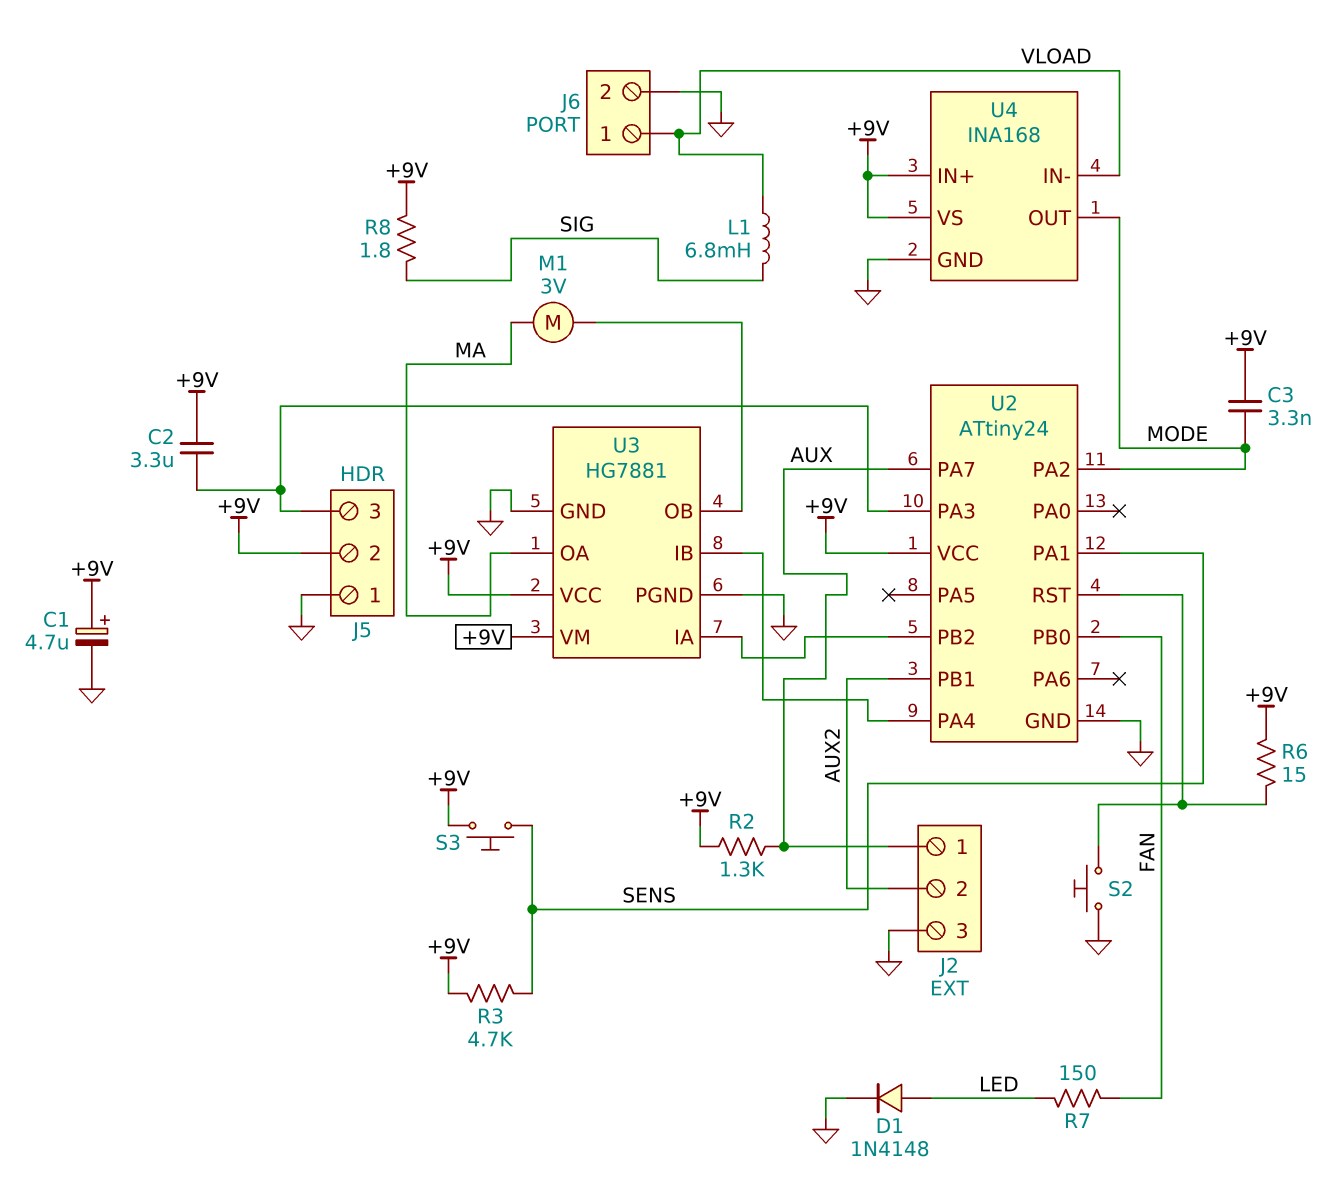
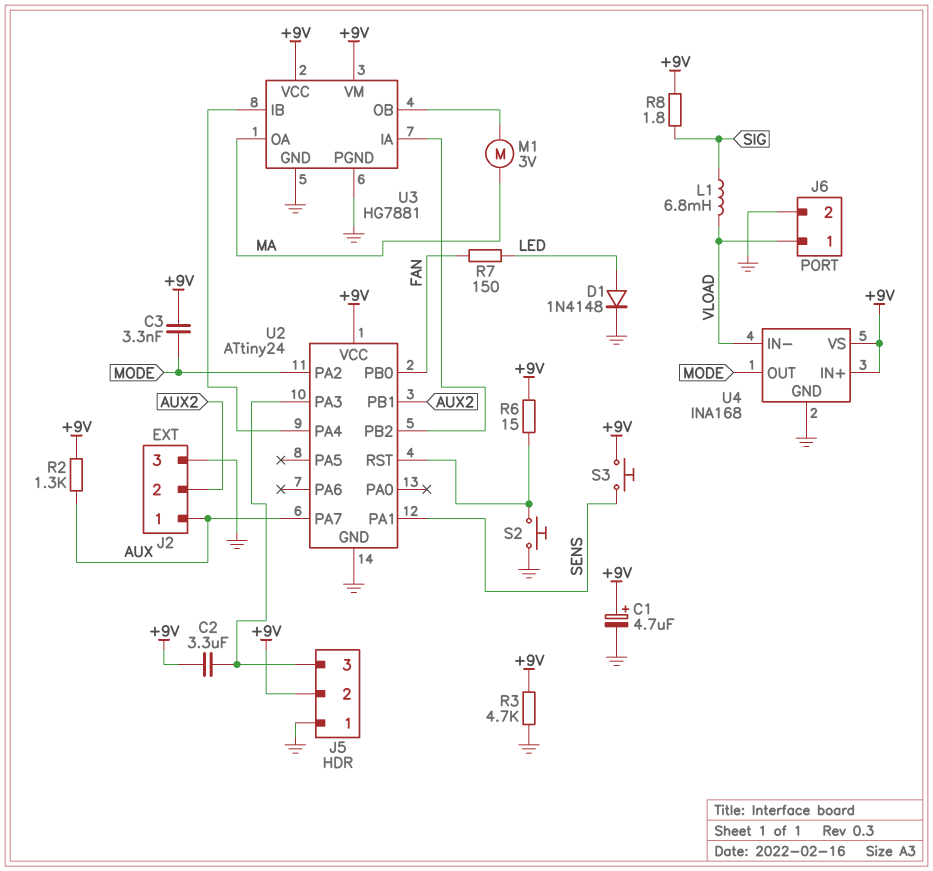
R3: 4.7k (+9V, SENS) -> 4.7k (+9V, GND)

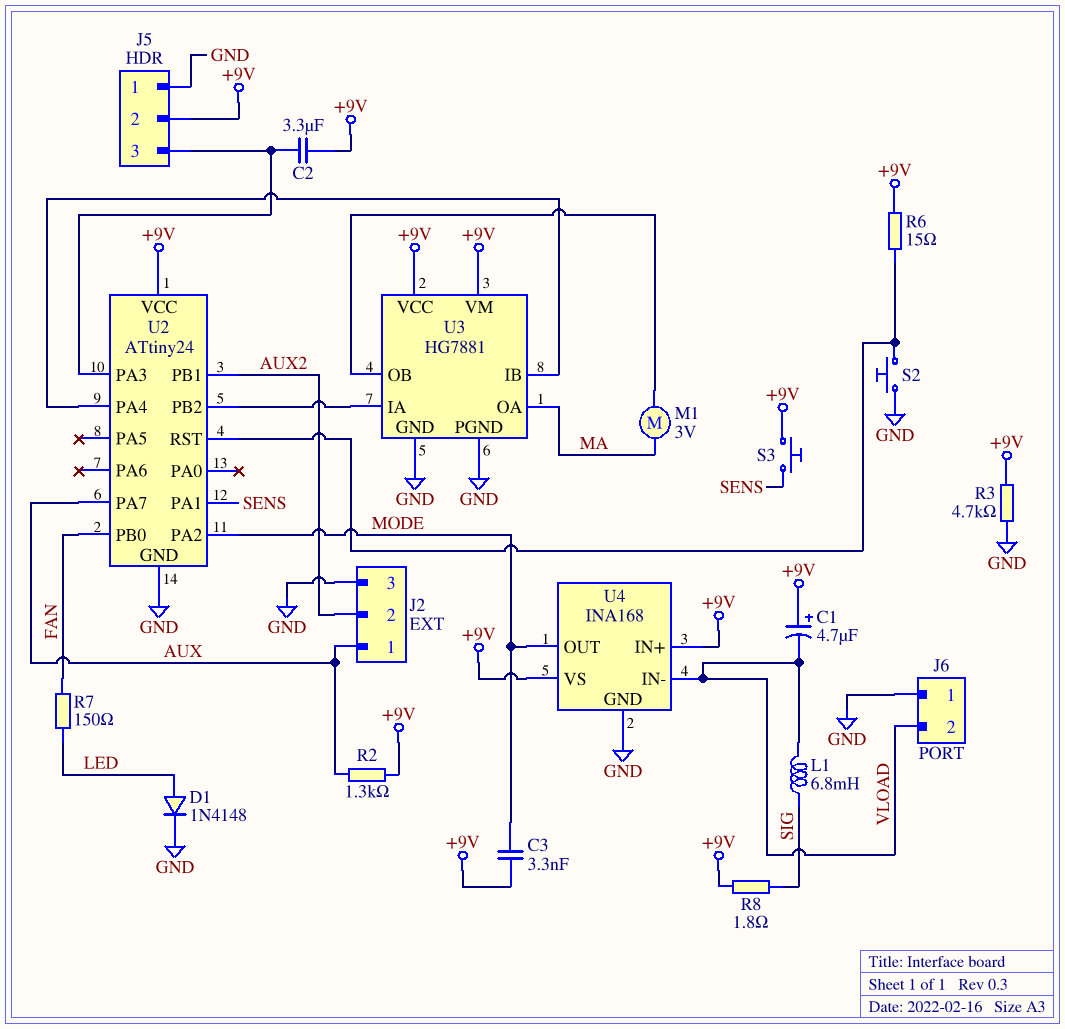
C1: 4.7uF (plus +9V, minus GND) -> 4.7uF (plus +9V, minus VLOAD)
J6 pin 1: VLOAD -> GND
J6 pin 2: GND -> VLOAD

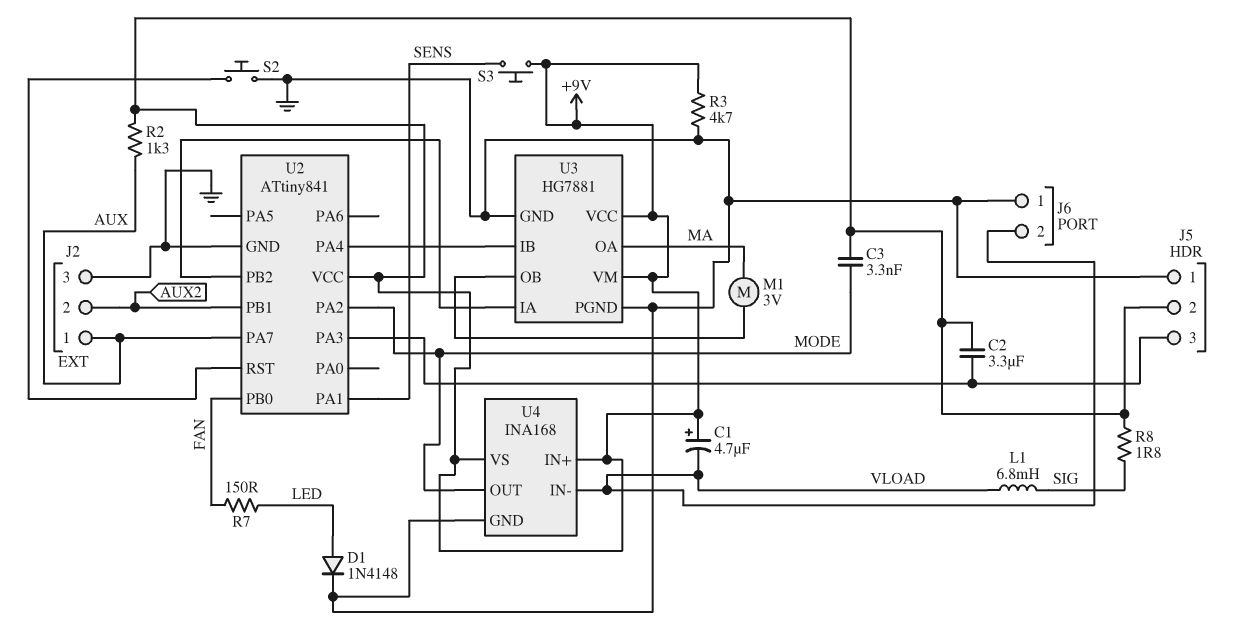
R6: 15 (+9V, U2/RST) -> none
U2: ATtiny24 -> ATtiny841

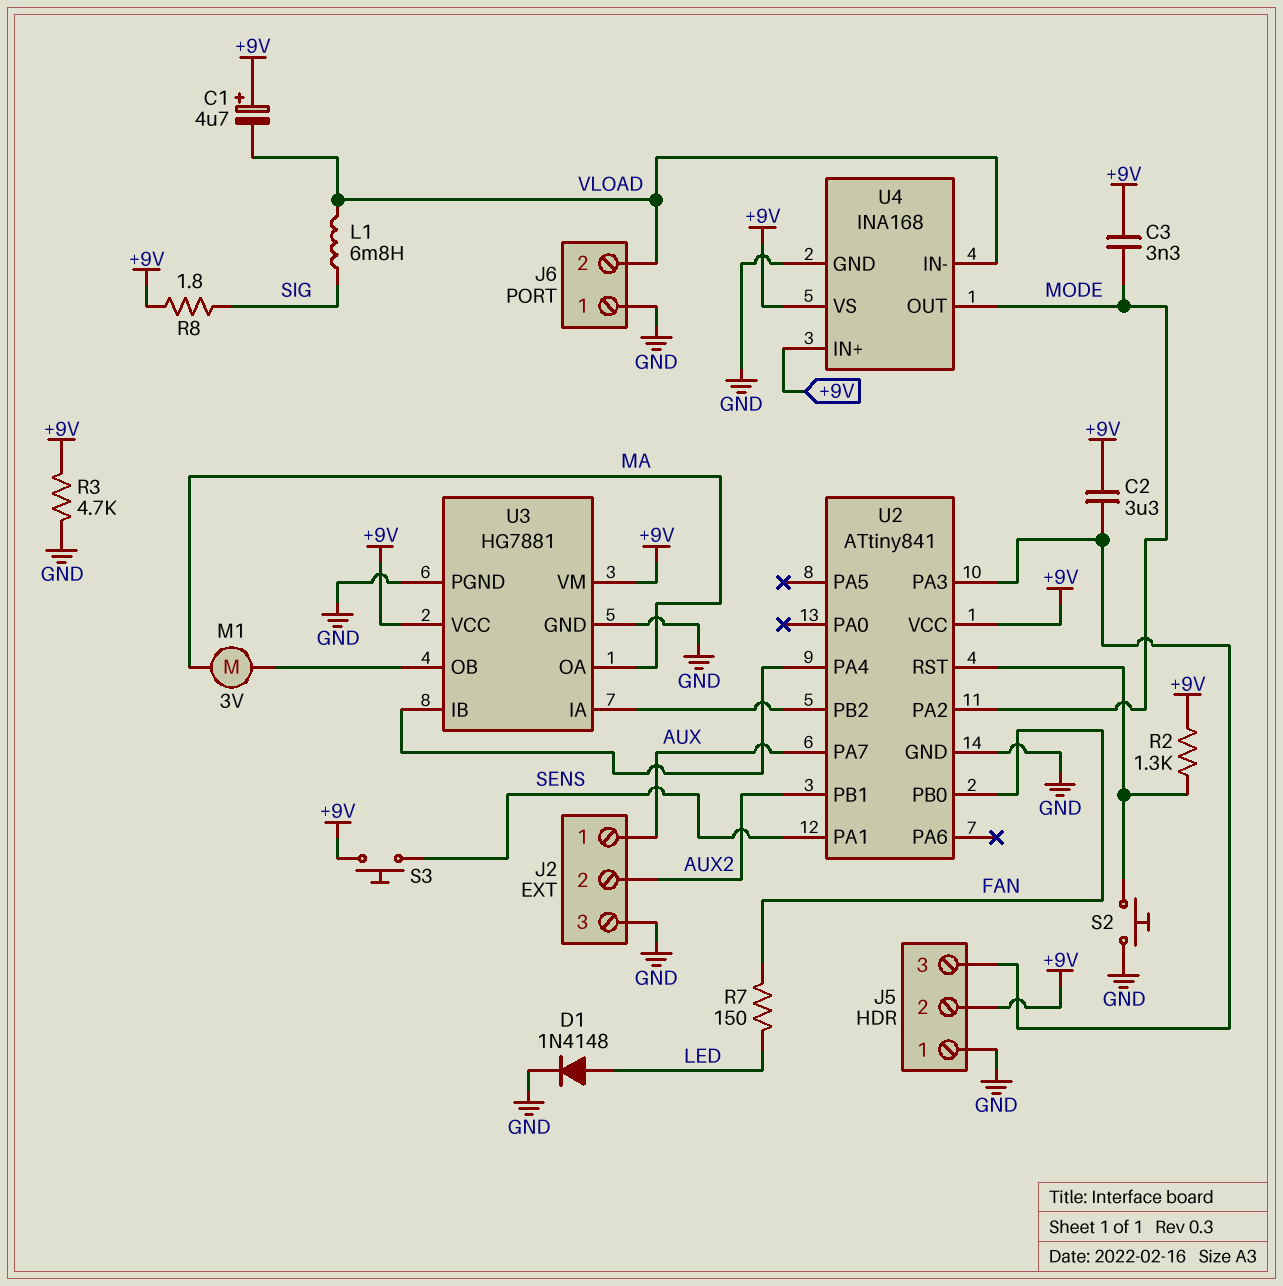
R2: 1.3k (+9V, AUX) -> 1.3k (+9V, U2/RST)

